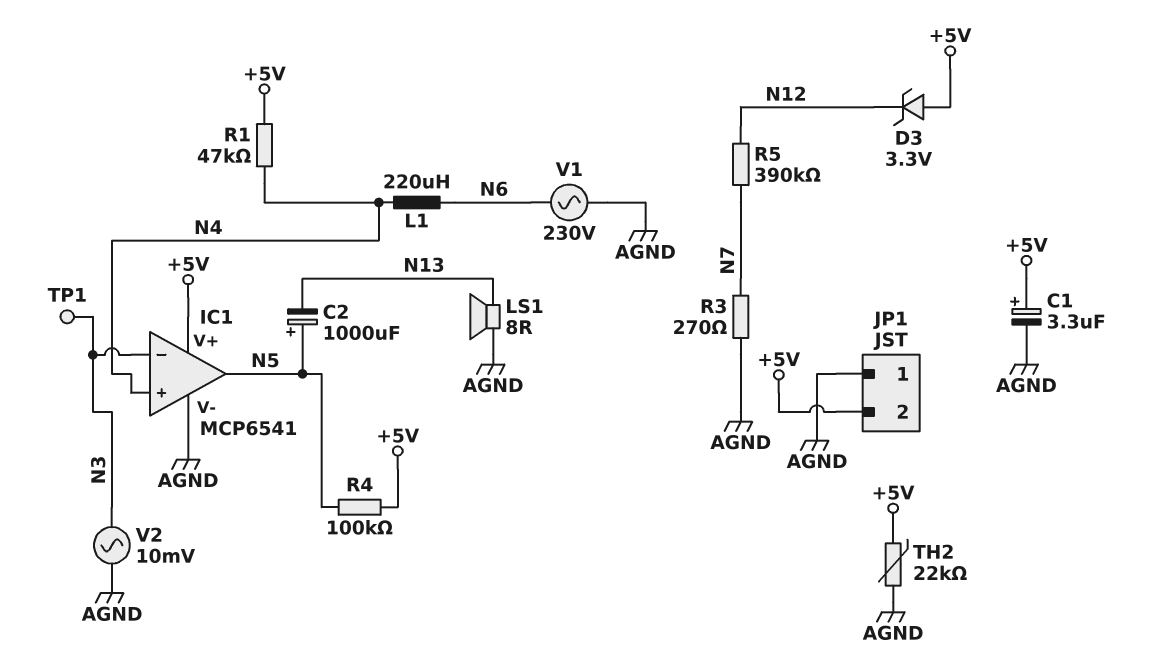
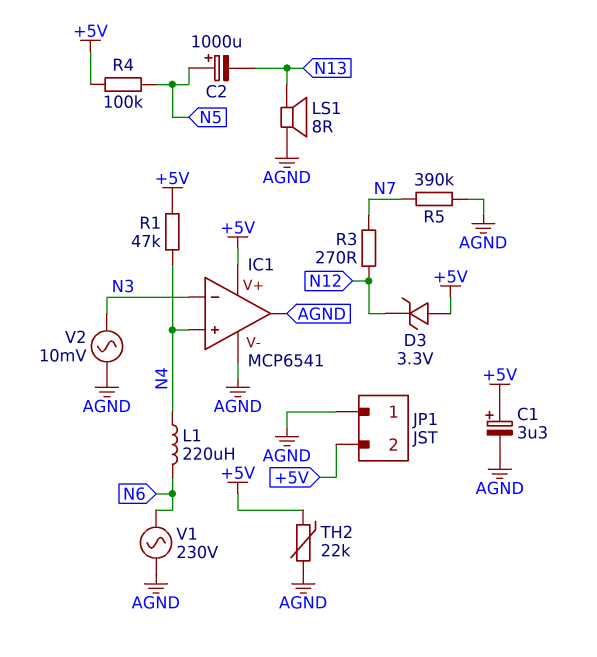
IC1 pin out: N5 -> AGND
R3: 270 (AGND, N7) -> 270 (N7, N12)
R5: 390k (N7, N12) -> 390k (AGND, N7)
TP1: test point (N3) -> none

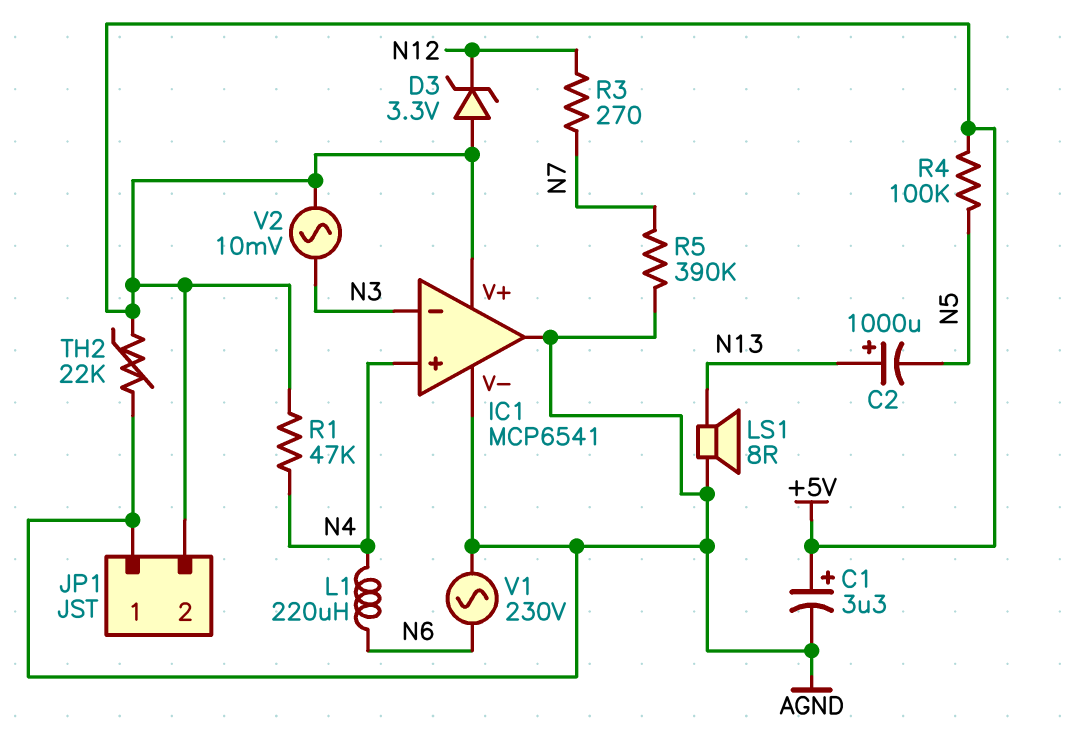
C2: 1000uF (plus N5, minus N13) -> 1000uF (plus N13, minus N5)
V2: AC 10mV (AGND, N3) -> AC 10mV (+5V, N3)

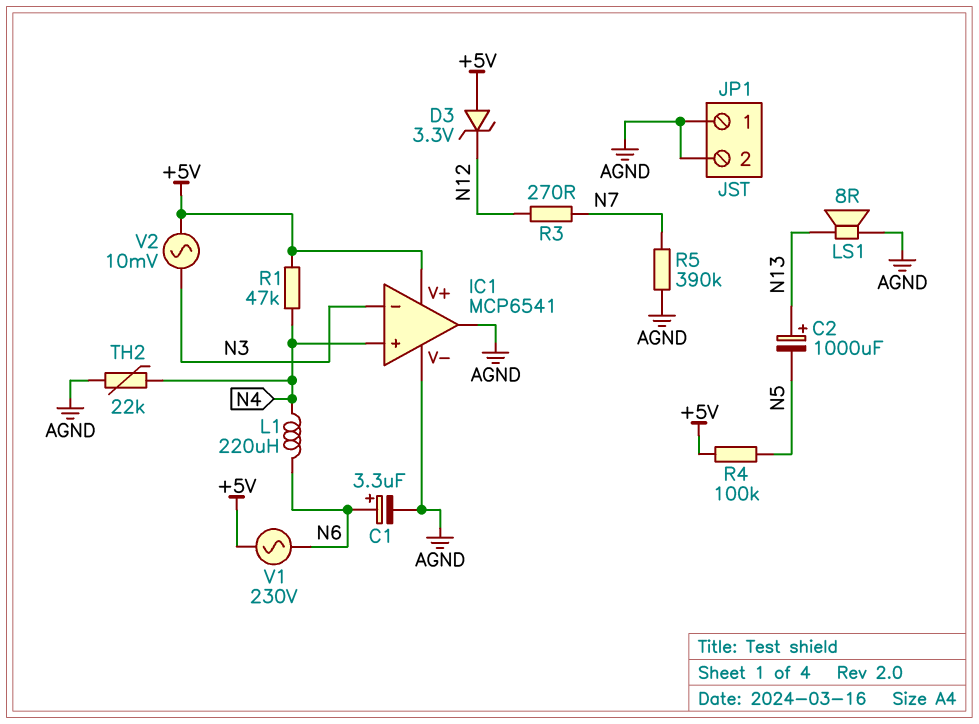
C1: 3.3uF (plus +5V, minus AGND) -> 3.3uF (plus N6, minus AGND)
JP1 pin 2: +5V -> AGND
TH2: 22k (+5V, AGND) -> 22k (AGND, N4)
V1: AC 230V (AGND, N6) -> AC 230V (+5V, N6)

